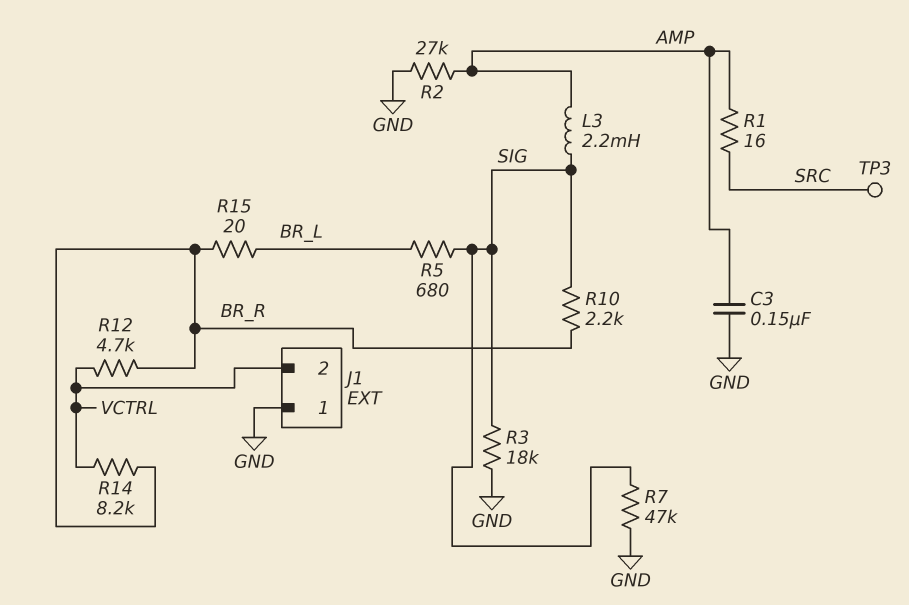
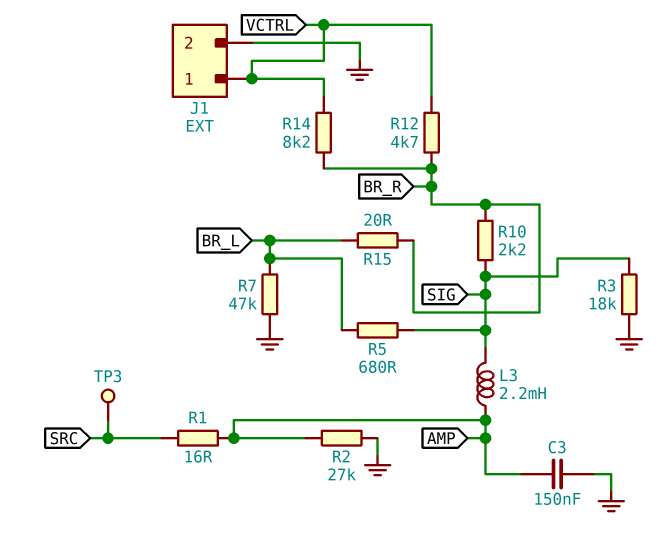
J1 pin 1: GND -> VCTRL
J1 pin 2: VCTRL -> GND
R7: 47k (GND, SIG) -> 47k (BR_L, GND)

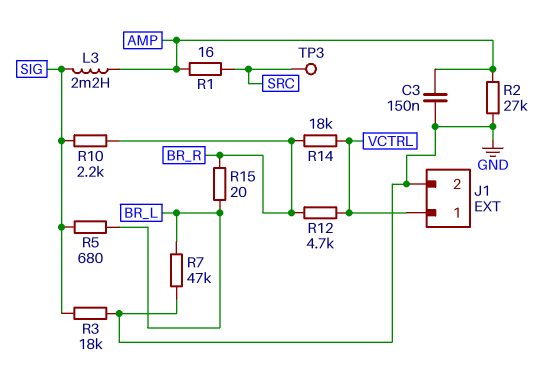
R14: 8.2k (BR_R, VCTRL) -> 18k (BR_R, VCTRL)

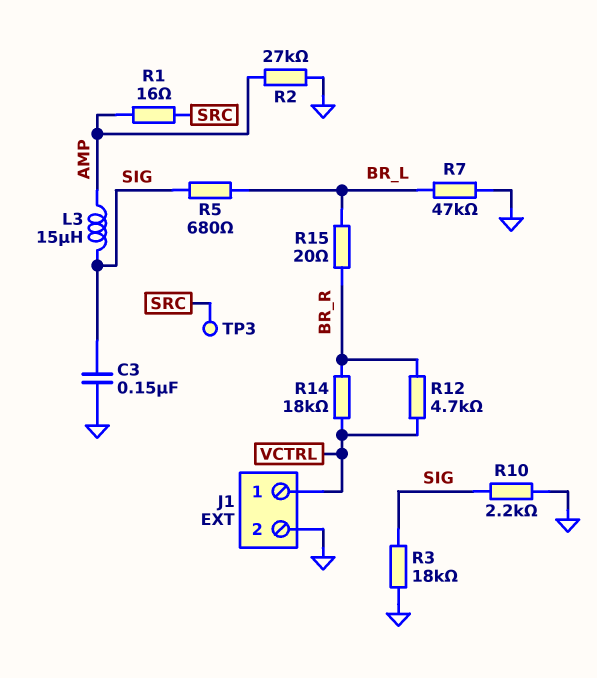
C3: 150nF (AMP, GND) -> 150nF (GND, SIG)
L3: 2.2mH (AMP, SIG) -> 15uH (AMP, SIG)
R10: 2.2k (BR_R, SIG) -> 2.2k (GND, SIG)

